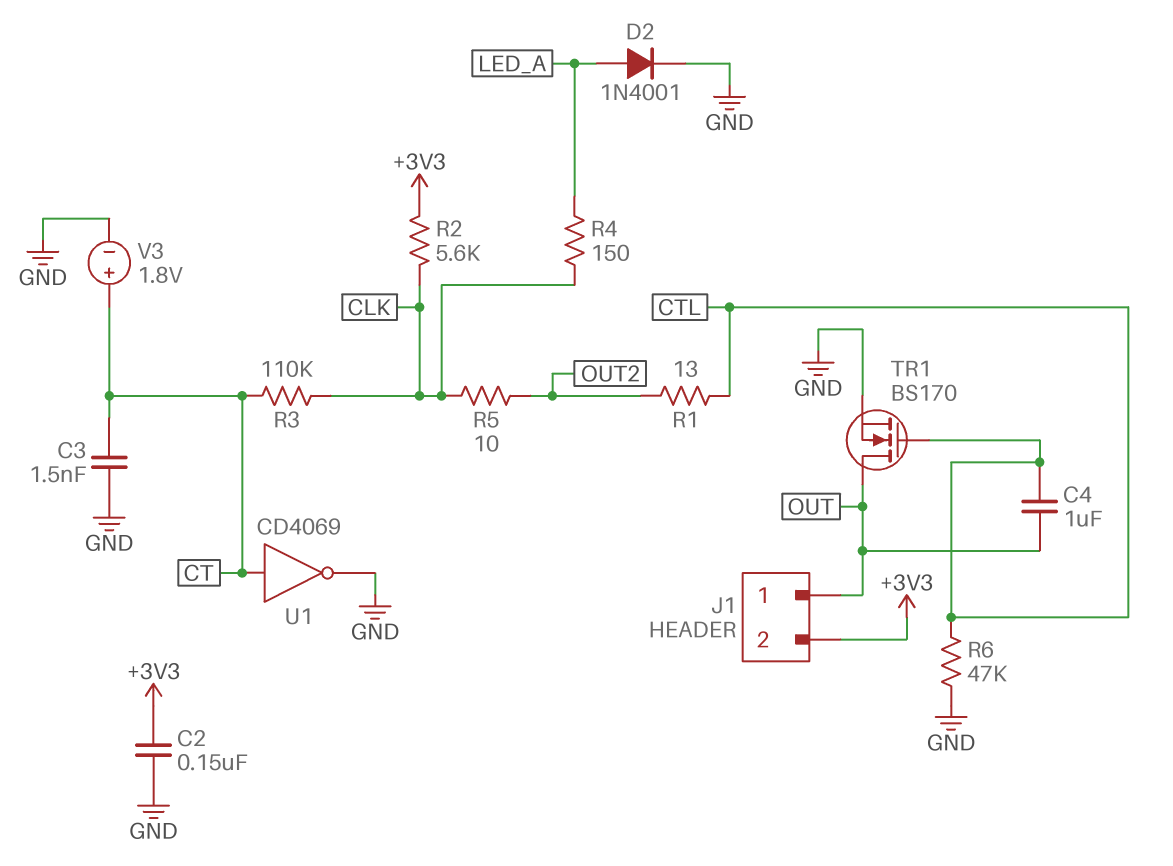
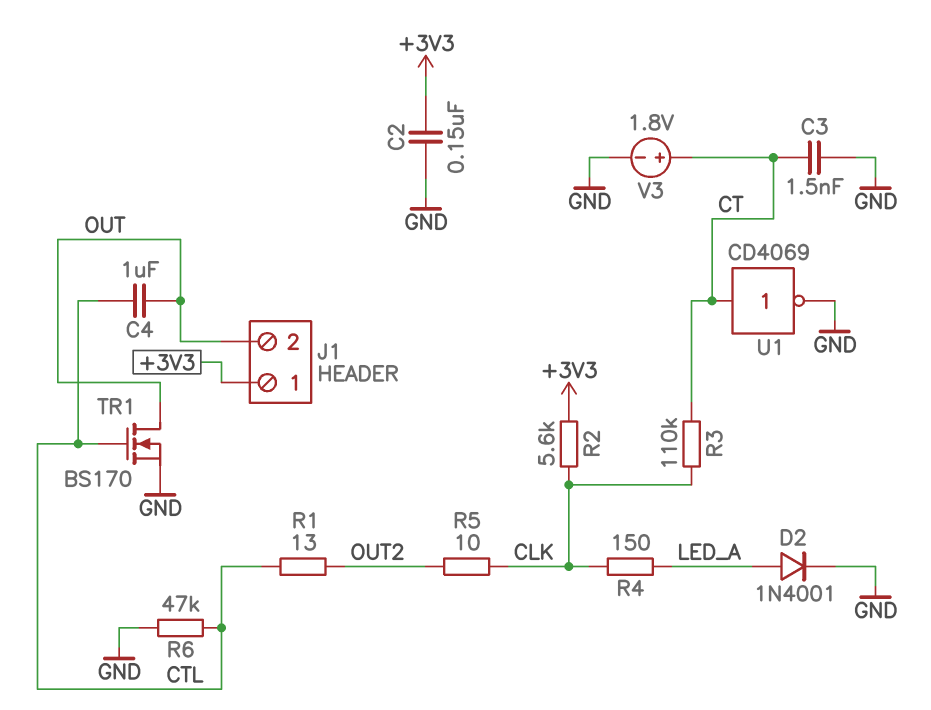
J1 pin 1: OUT -> +3V3
J1 pin 2: +3V3 -> OUT

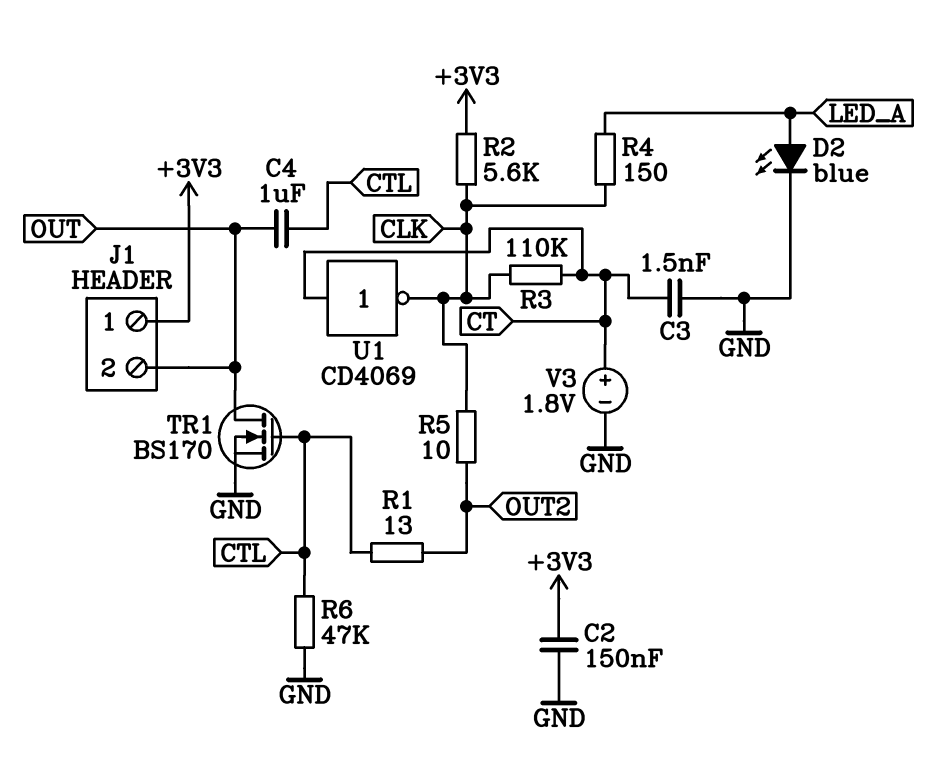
D2: diode 1N4001 (A LED_A, K GND) -> LED blue (A LED_A, K GND)
U1: NOT CD4069 (in CT, out GND) -> NOT CD4069 (in CT, out CLK)

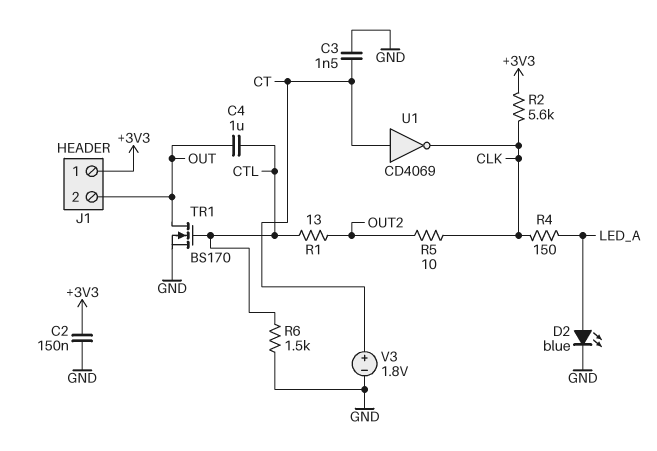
R3: 110k (CLK, CT) -> none
R6: 47k (CTL, GND) -> 1.5k (CTL, GND)

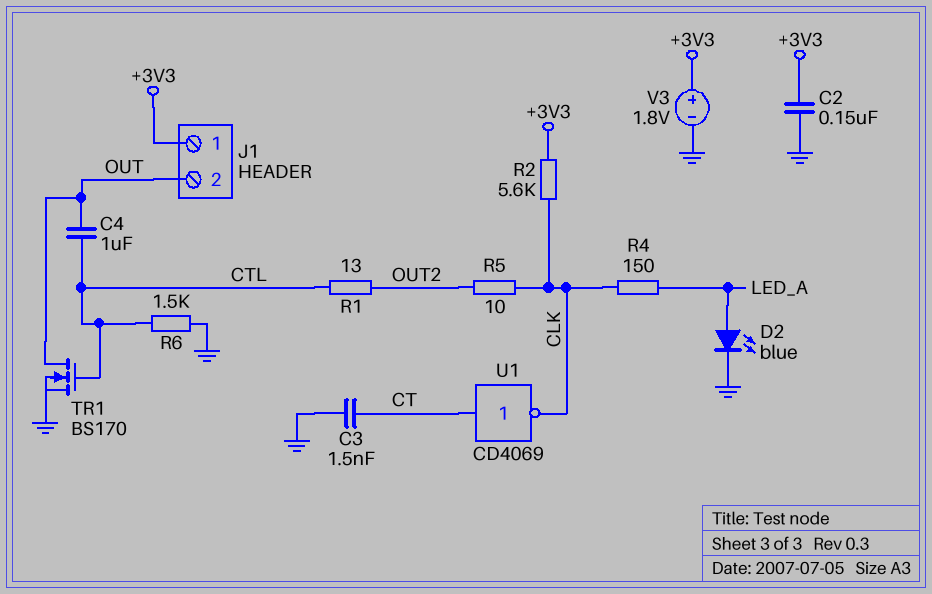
V3: 1.8V (plus CT, minus GND) -> 1.8V (plus +3V3, minus GND)

